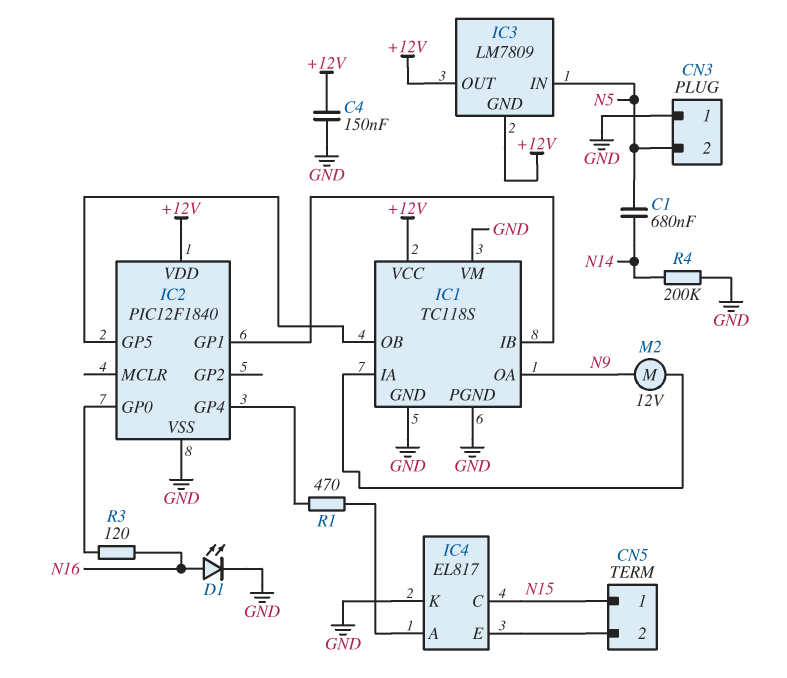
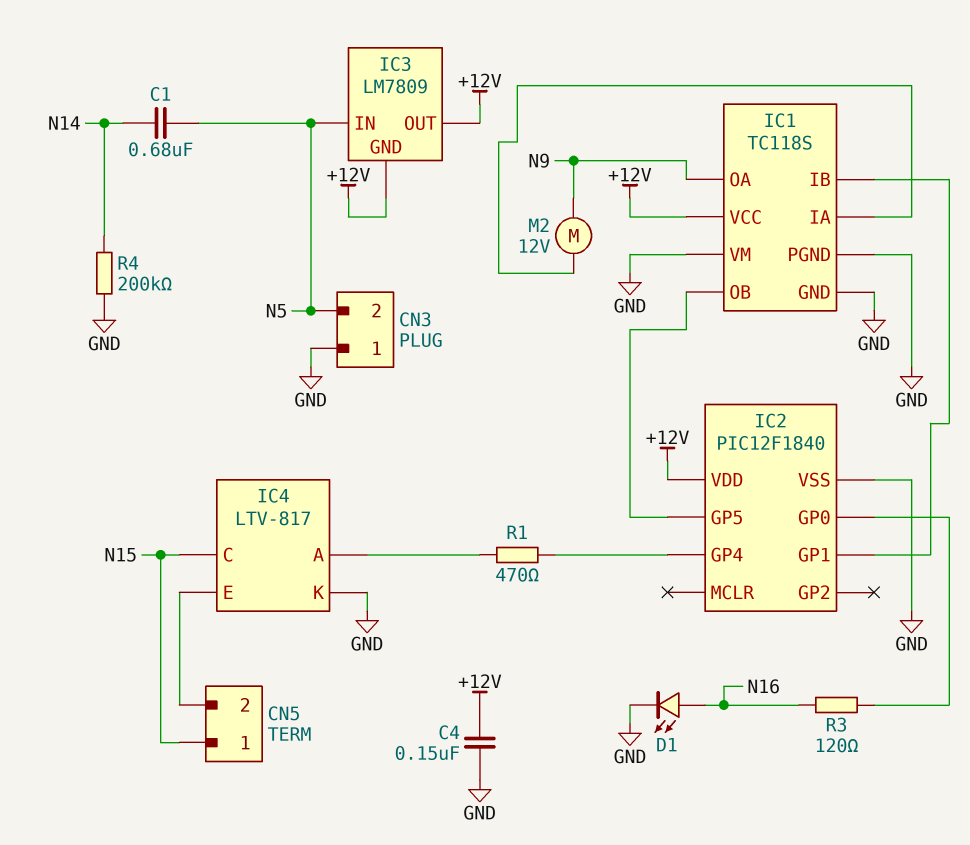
IC4: EL817 -> LTV-817

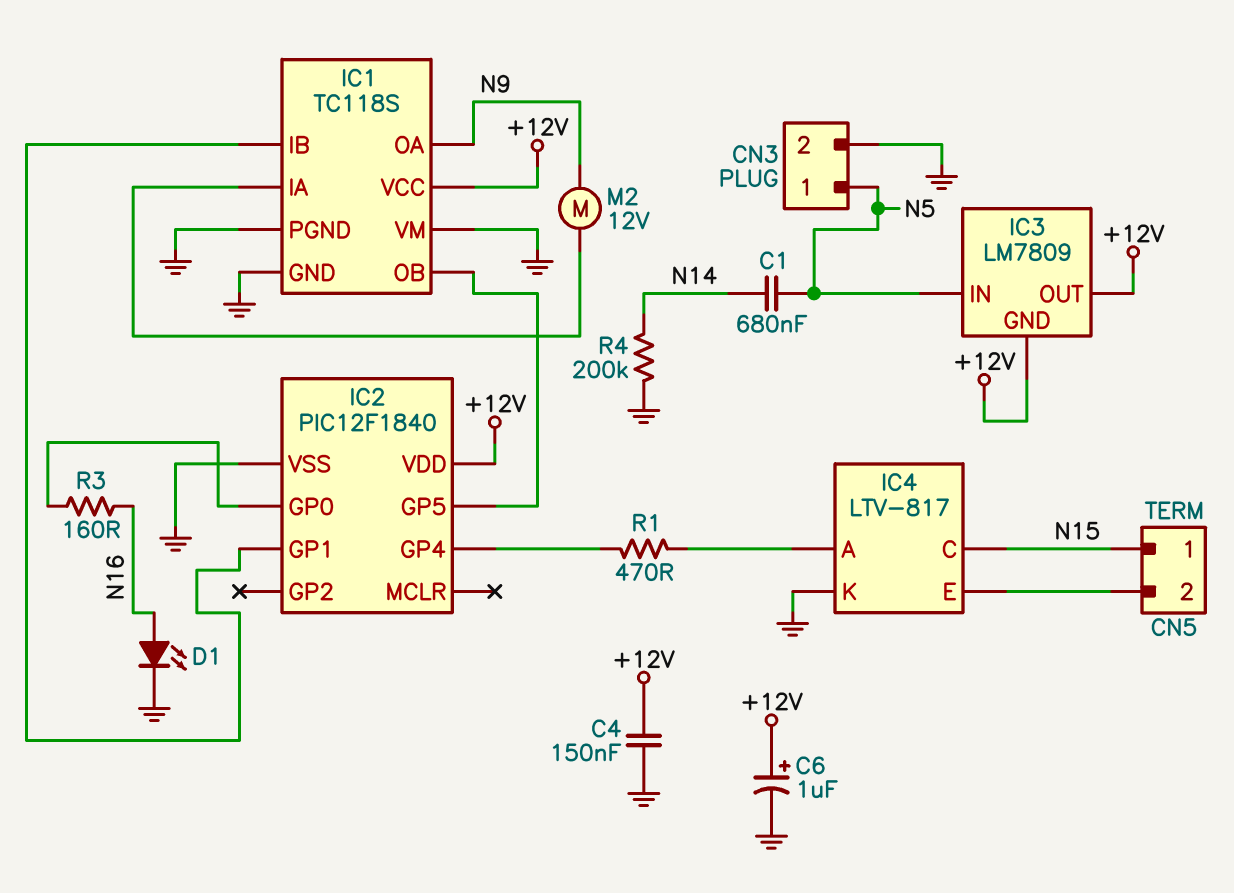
C6: none -> 1uF (plus +12V, minus GND)
CN3 pin 1: GND -> N5
CN3 pin 2: N5 -> GND
R3: 120 (IC2/GP0, N16) -> 160 (IC2/GP0, N16)

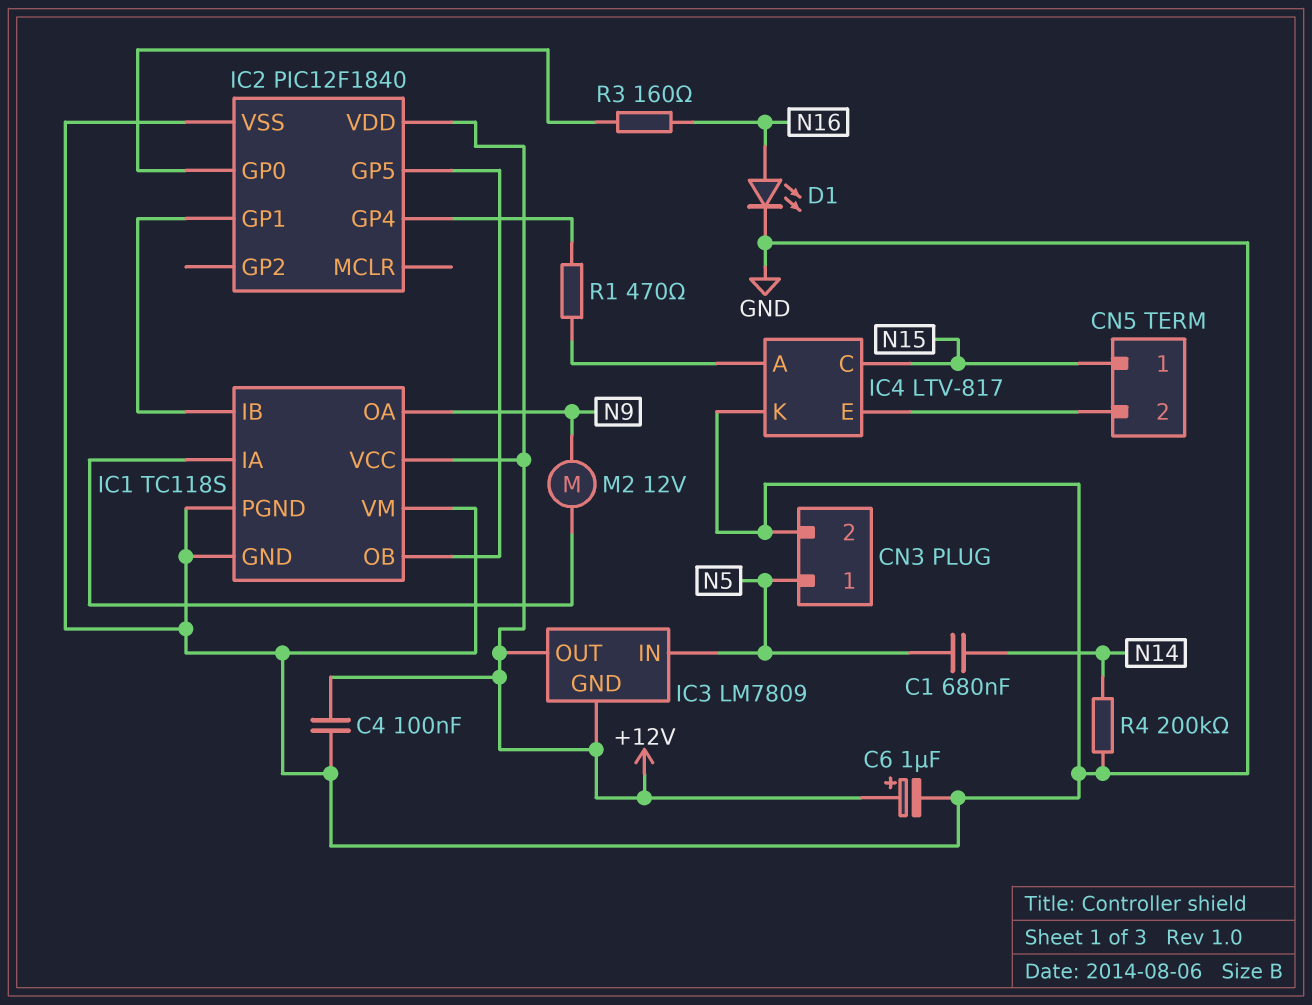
C4: 150nF (+12V, GND) -> 100nF (+12V, GND)

